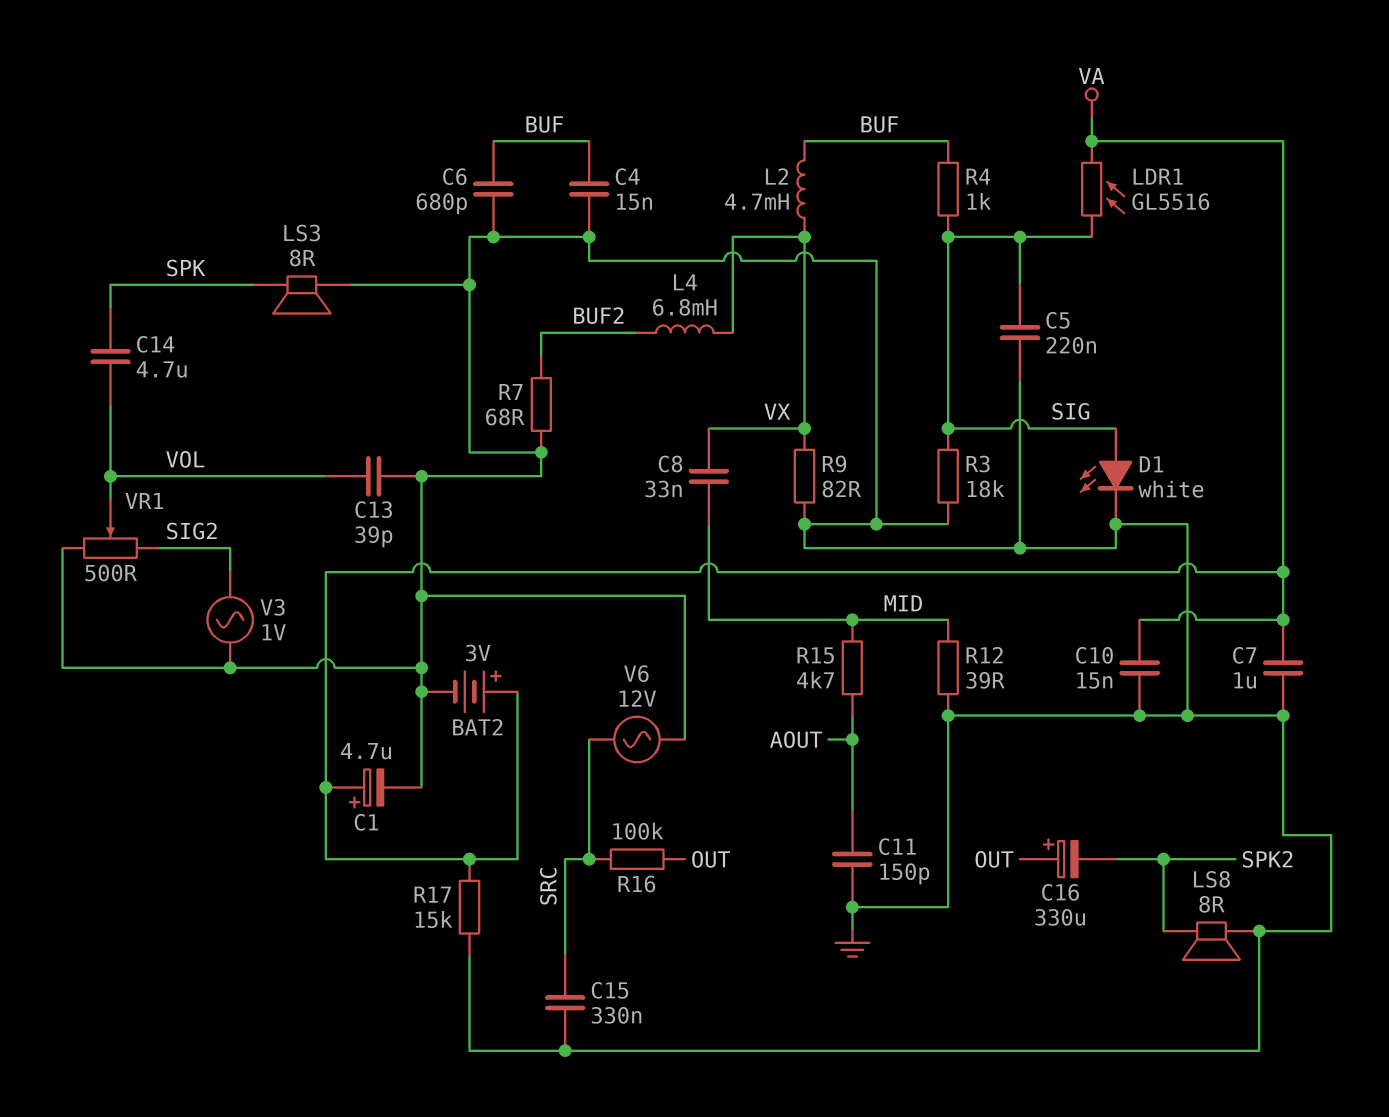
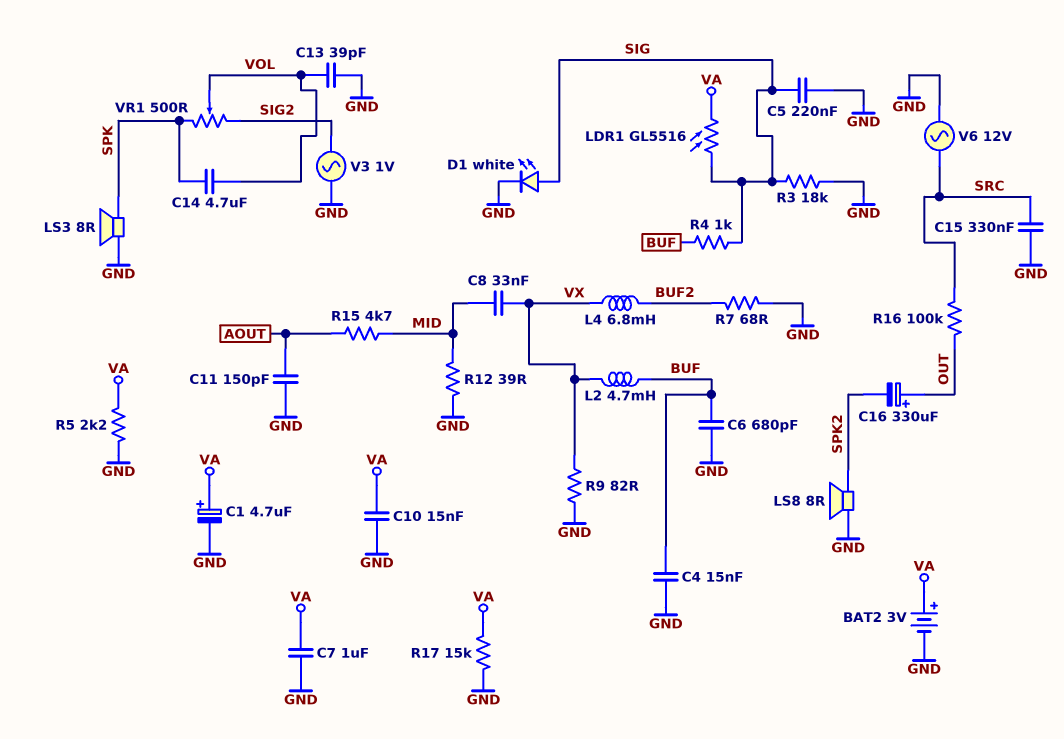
R5: none -> 2.2k (GND, VA)
VR1: 500 (GND, SIG2, wiper VOL) -> 500 (SIG2, SPK, wiper VOL)

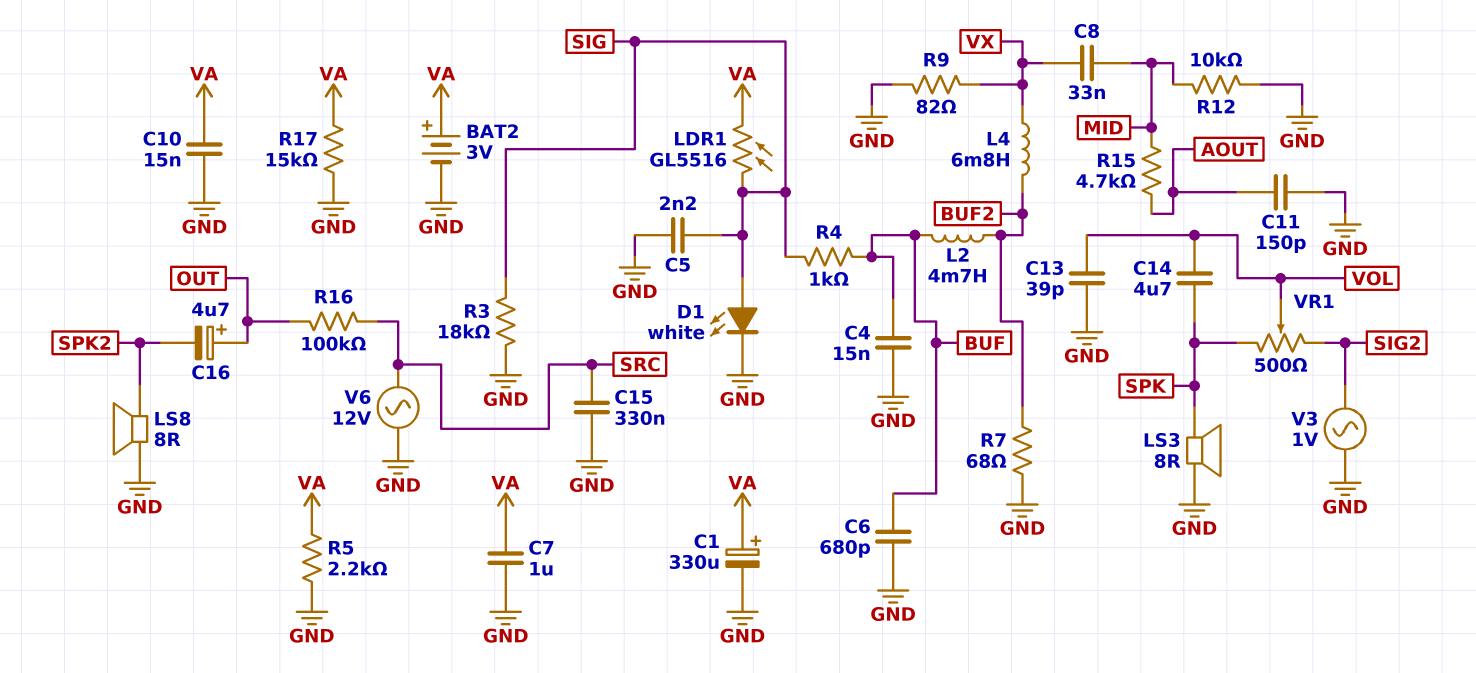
C1: 4.7uF (plus VA, minus GND) -> 330uF (plus VA, minus GND)
C5: 220nF (GND, SIG) -> 2.2nF (GND, SIG)
C16: 330uF (plus OUT, minus SPK2) -> 4.7uF (plus OUT, minus SPK2)
L2: 4.7mH (BUF, VX) -> 4.7mH (BUF, BUF2)
R12: 39 (GND, MID) -> 10k (GND, MID)

